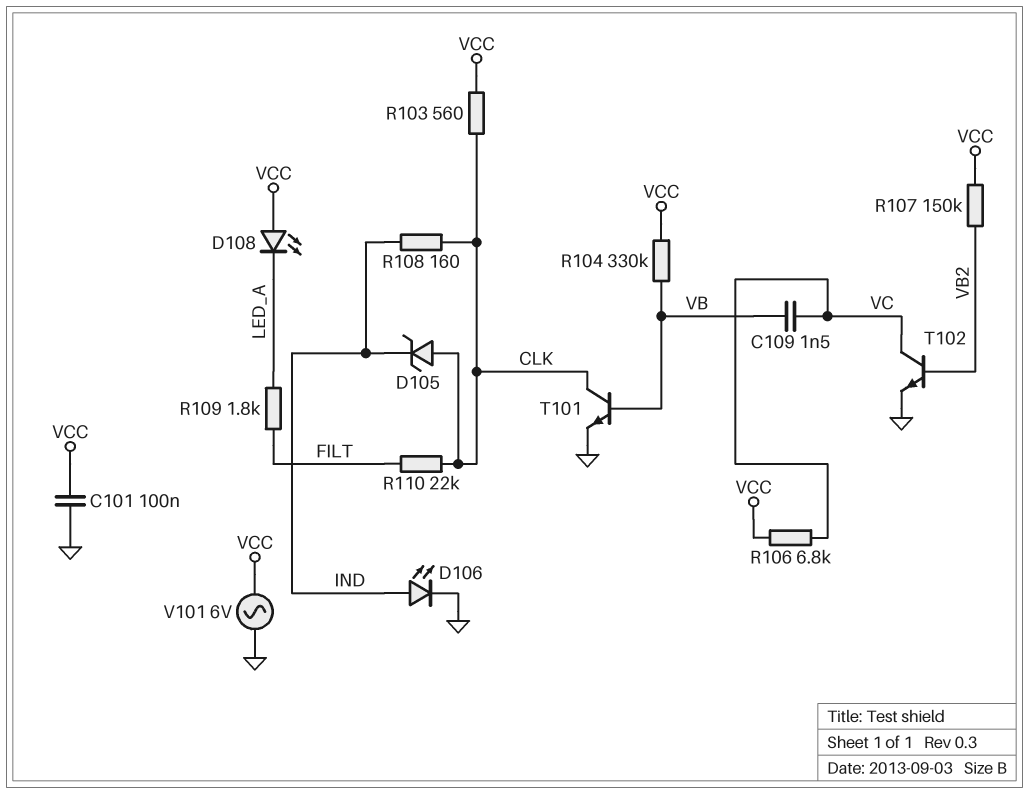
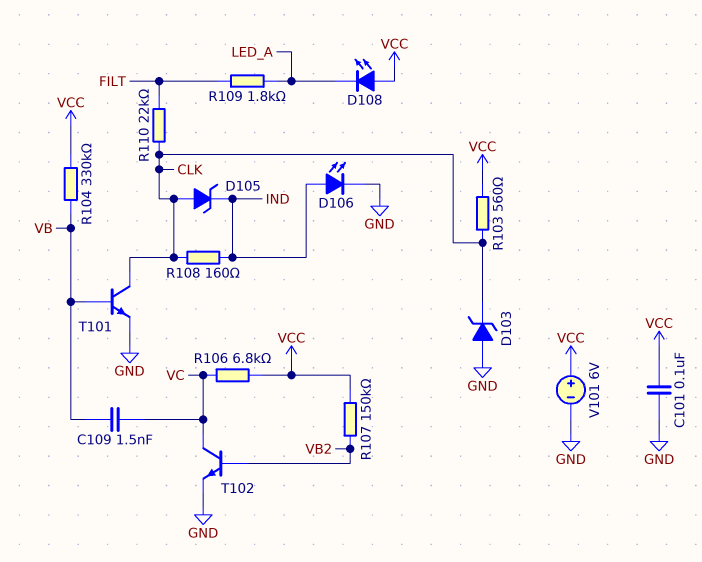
D103: none -> zener (A GND, K CLK)
V101: AC 6V (GND, VCC) -> 6V (plus VCC, minus GND)

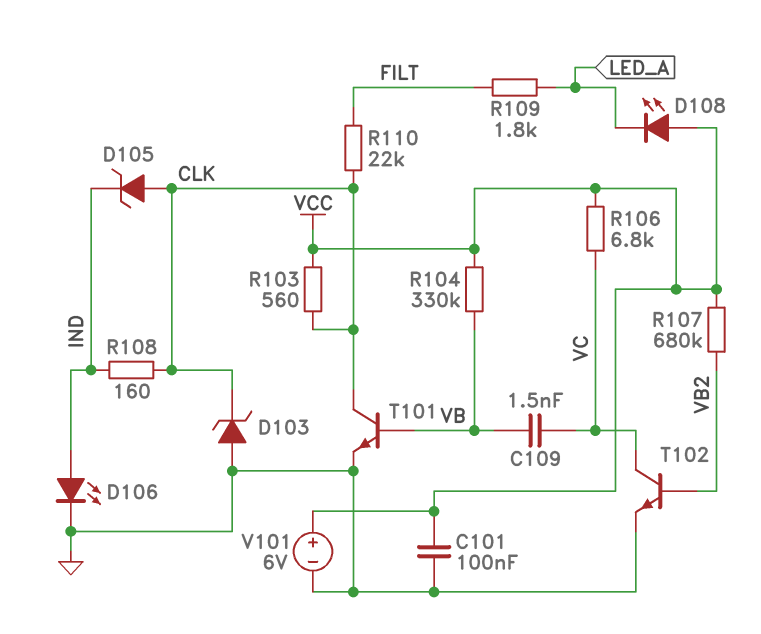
R107: 150k (VB2, VCC) -> 680k (VB2, VCC)

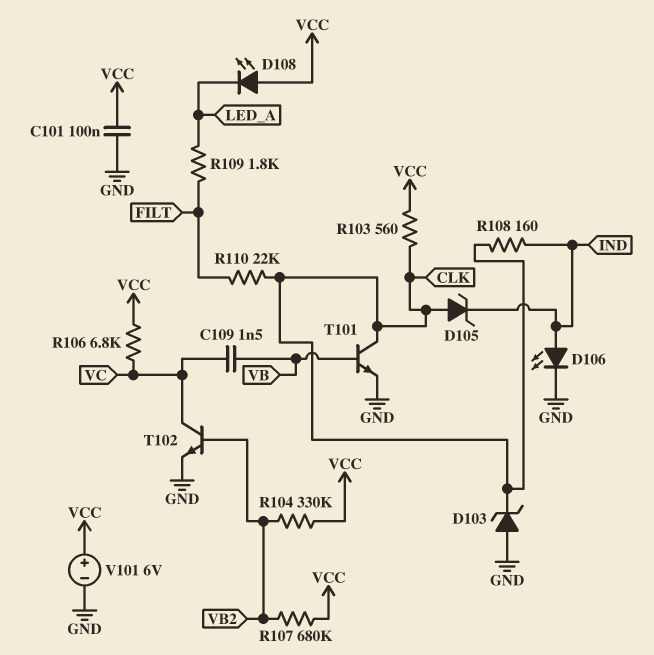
R104: 330k (VB, VCC) -> 330k (VB2, VCC)

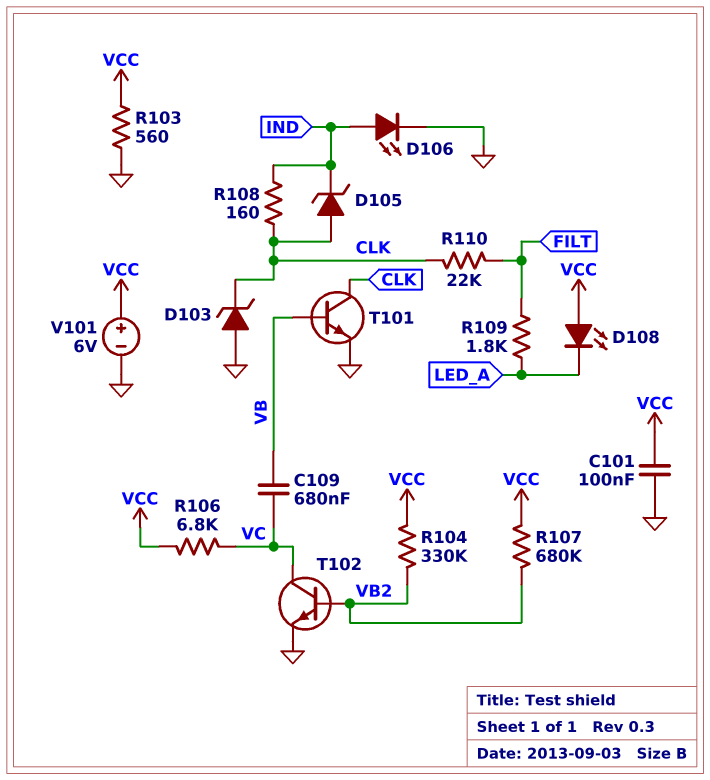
C109: 1.5nF (VB, VC) -> 680nF (VB, VC)
R103: 560 (CLK, VCC) -> 560 (GND, VCC)

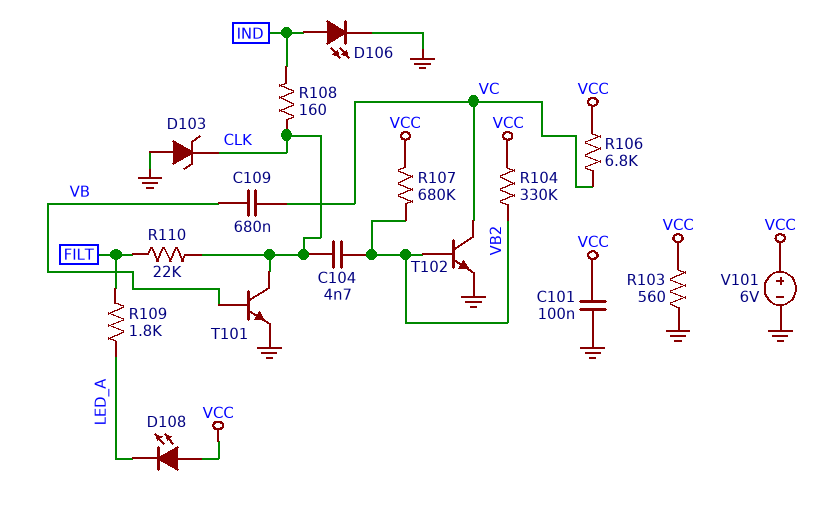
C104: none -> 4.7nF (CLK, VB2)
D105: zener (A CLK, K IND) -> none

